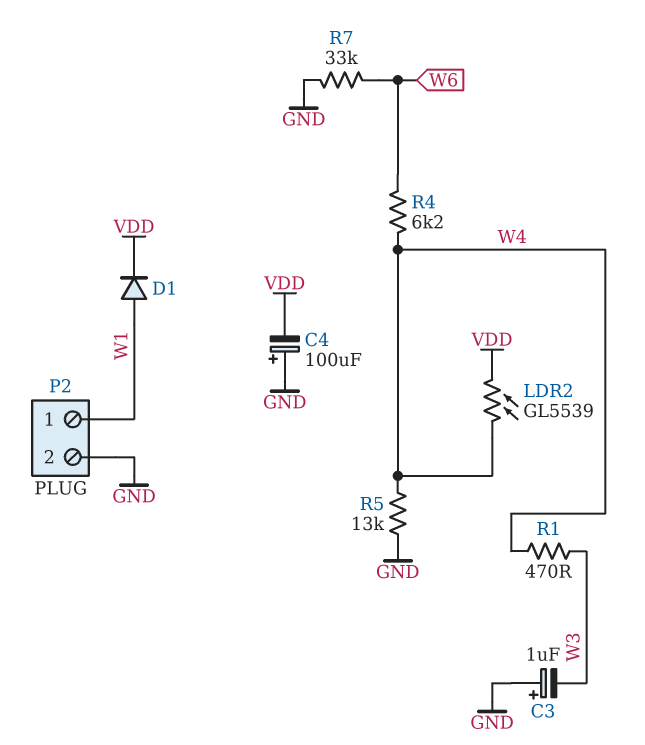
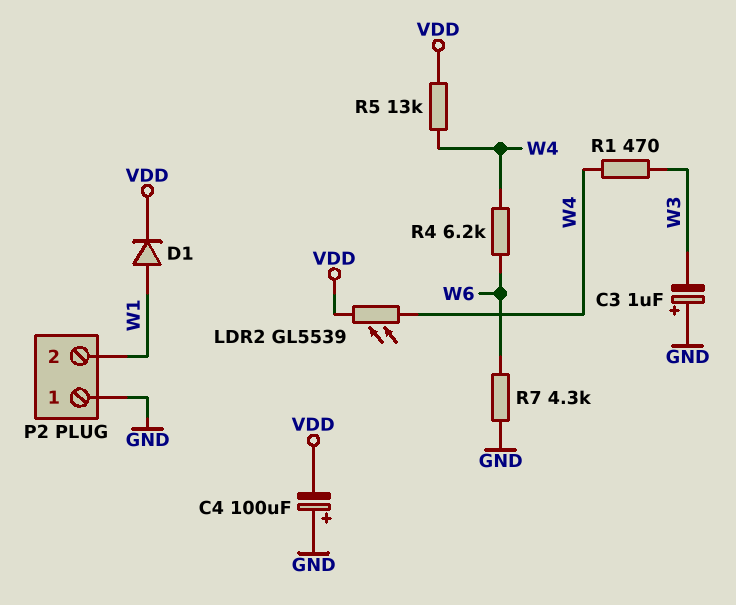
P2 pin 1: W1 -> GND
P2 pin 2: GND -> W1
R5: 13k (GND, W4) -> 13k (VDD, W4)
R7: 33k (GND, W6) -> 4.3k (GND, W6)

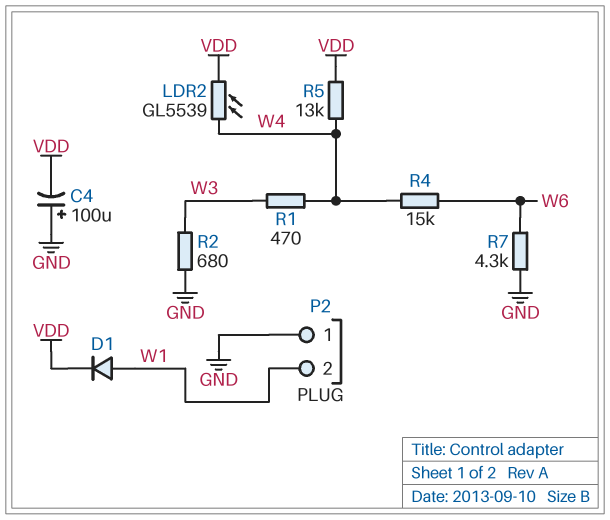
C3: 1uF (plus GND, minus W3) -> none
R2: none -> 680 (GND, W3)
R4: 6.2k (W4, W6) -> 15k (W4, W6)

